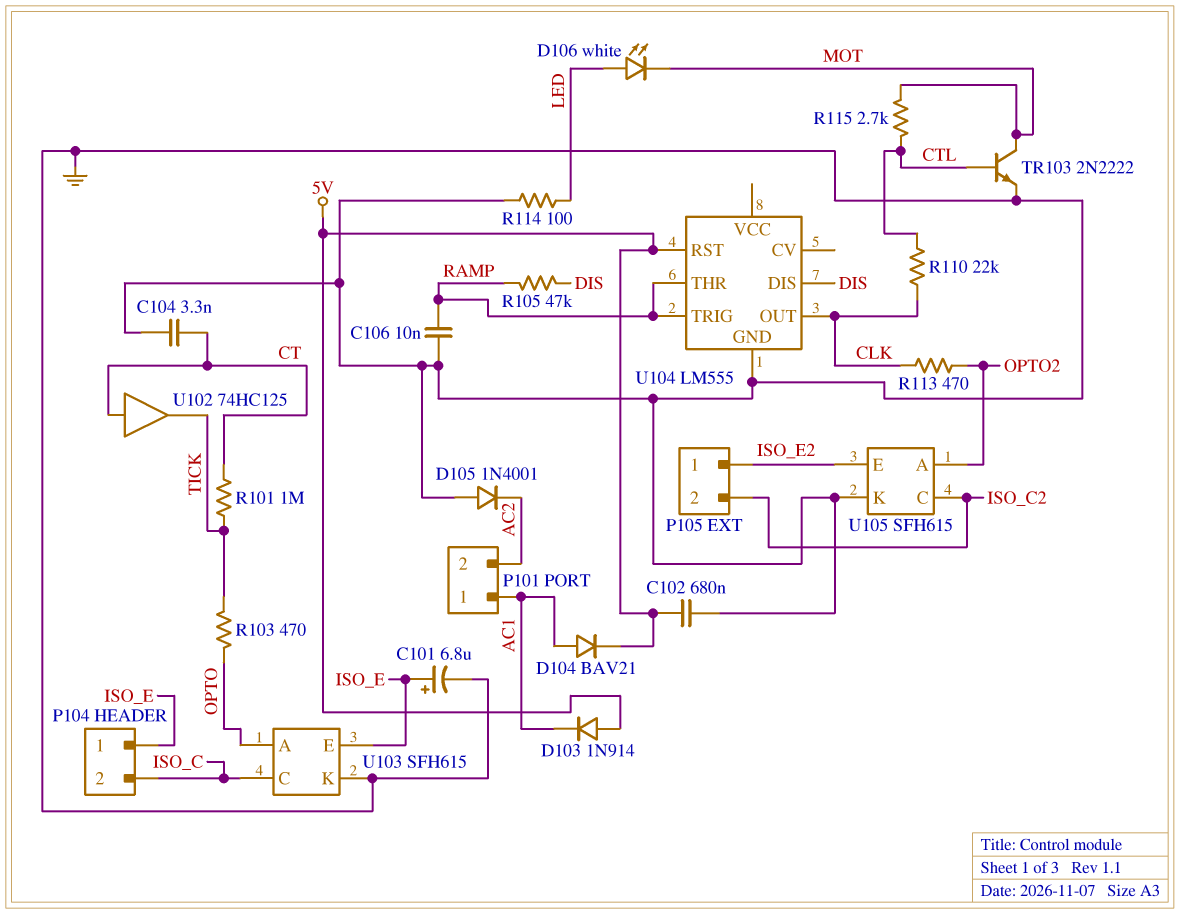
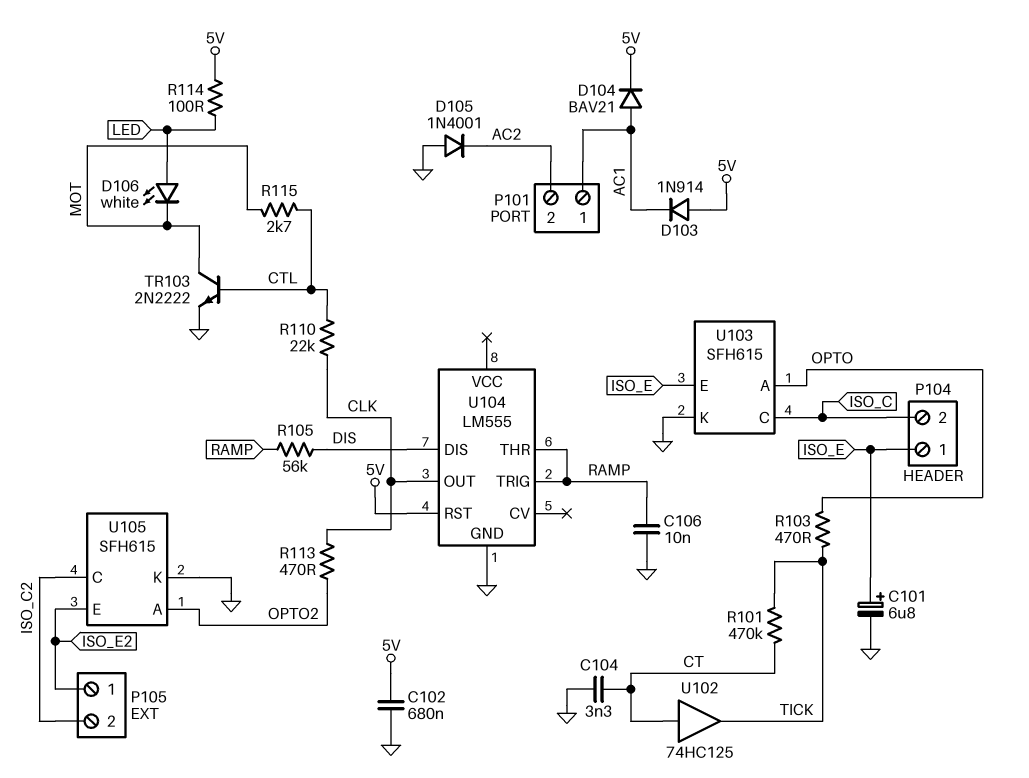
R101: 1M (CT, TICK) -> 470k (CT, TICK)
R105: 47k (DIS, RAMP) -> 56k (DIS, RAMP)
R114: 100 (GND, LED) -> 100 (5V, LED)

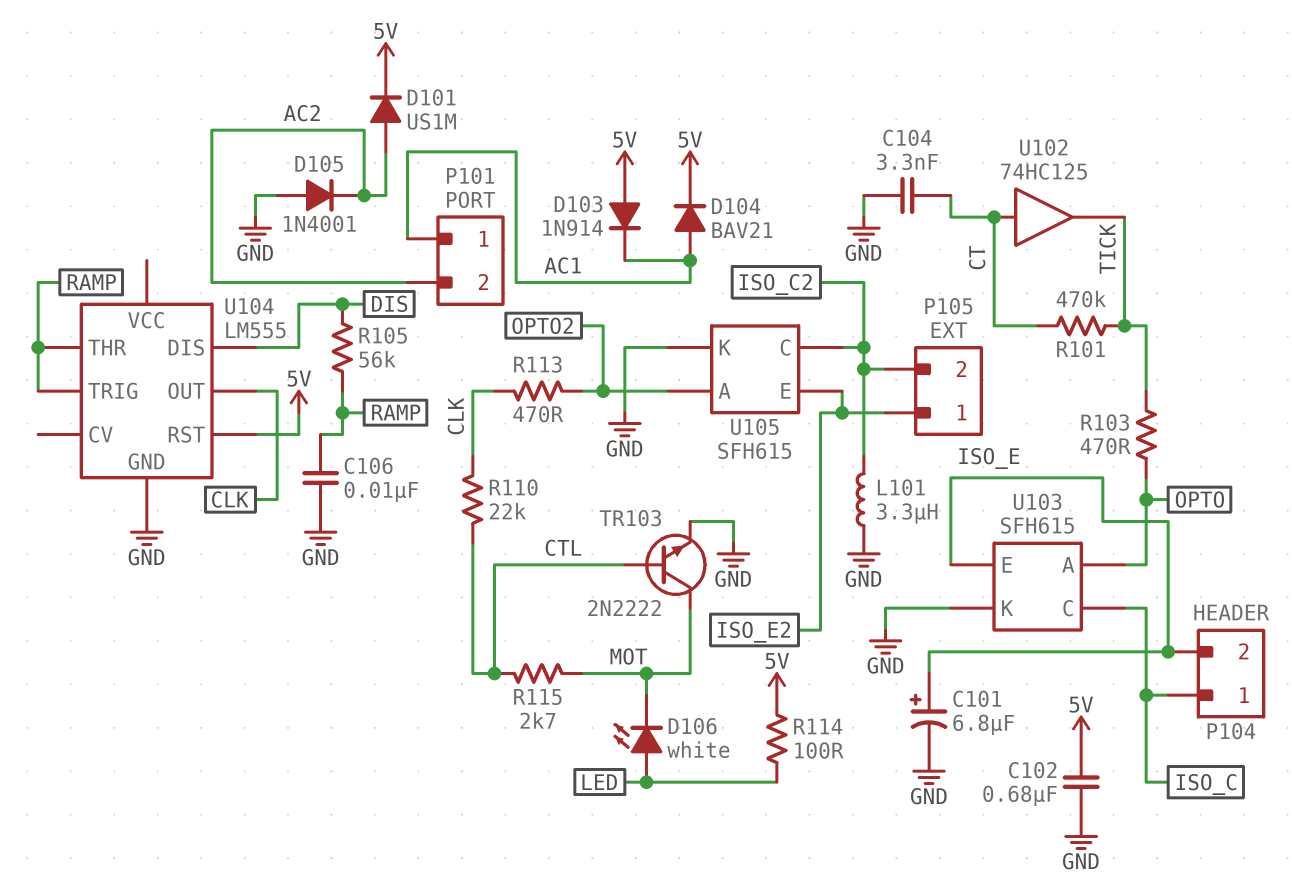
D101: none -> diode US1M (A AC2, K 5V)
L101: none -> 3.3uH (GND, ISO_C2)
P104 pin 1: ISO_E -> ISO_C
P104 pin 2: ISO_C -> ISO_E

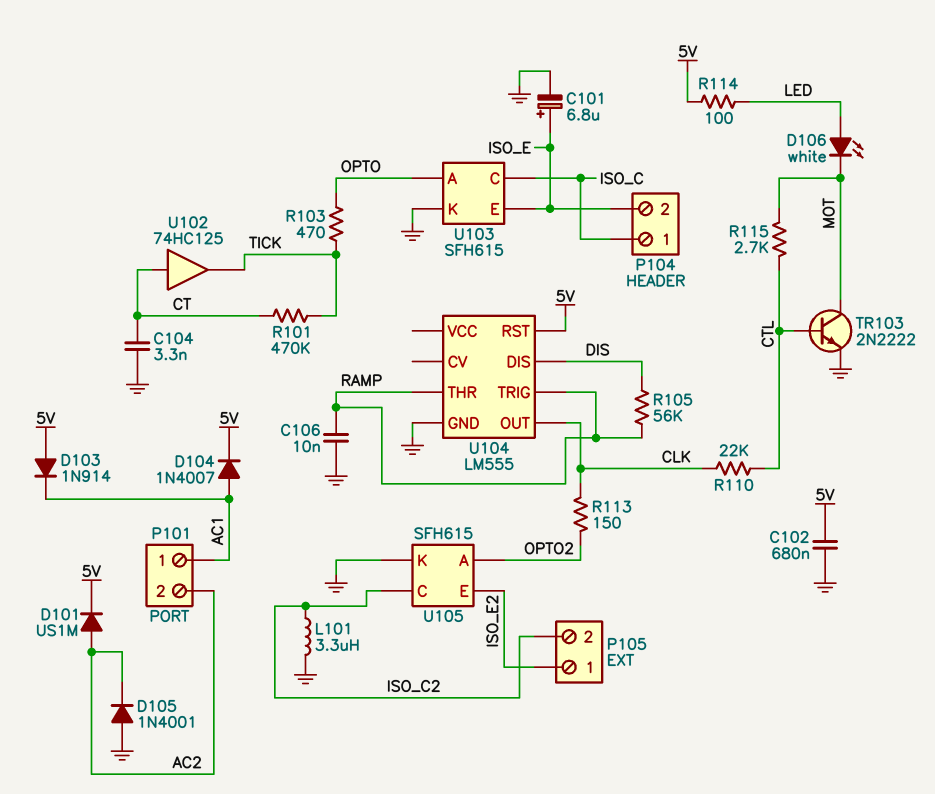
D104: diode BAV21 (A AC1, K 5V) -> diode 1N4007 (A AC1, K 5V)
R113: 470 (CLK, OPTO2) -> 150 (CLK, OPTO2)

